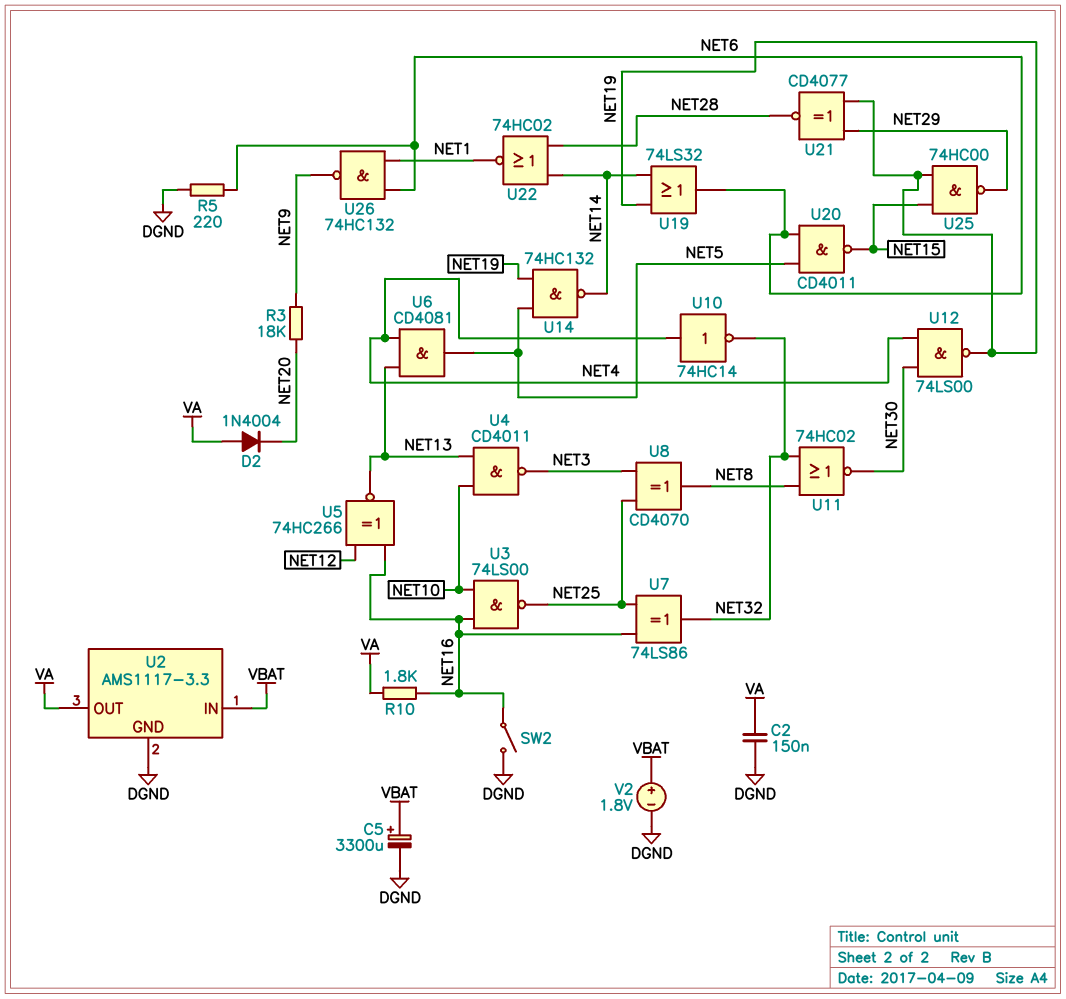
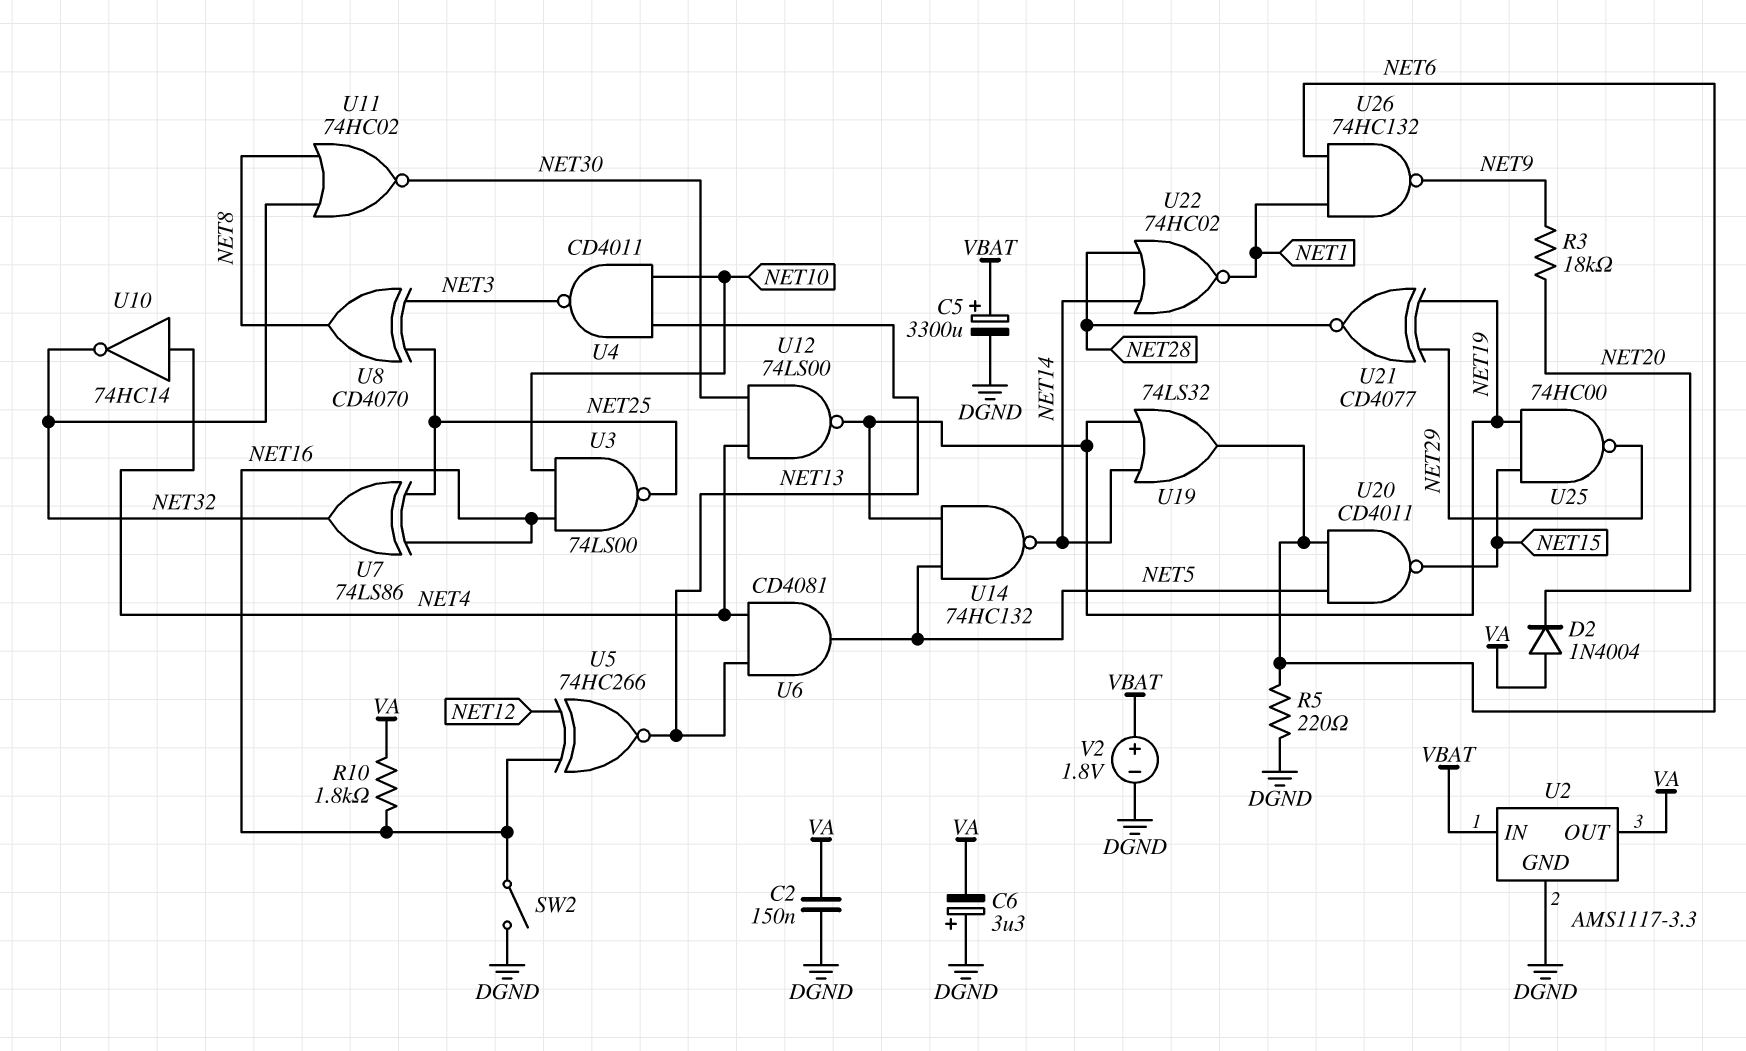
C6: none -> 3.3uF (plus DGND, minus VA)

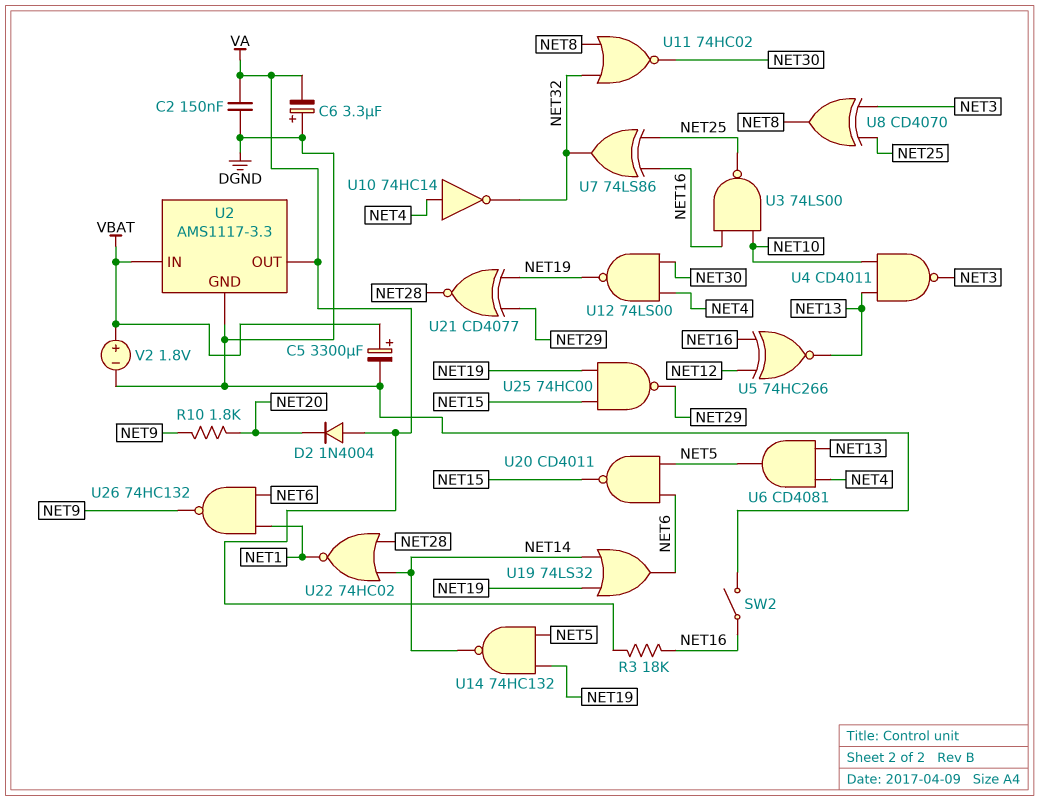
R3: 18k (NET9, NET20) -> 18k (NET16, VA)
R5: 220 (DGND, NET6) -> none
R10: 1.8k (NET16, VA) -> 1.8k (NET9, NET20)

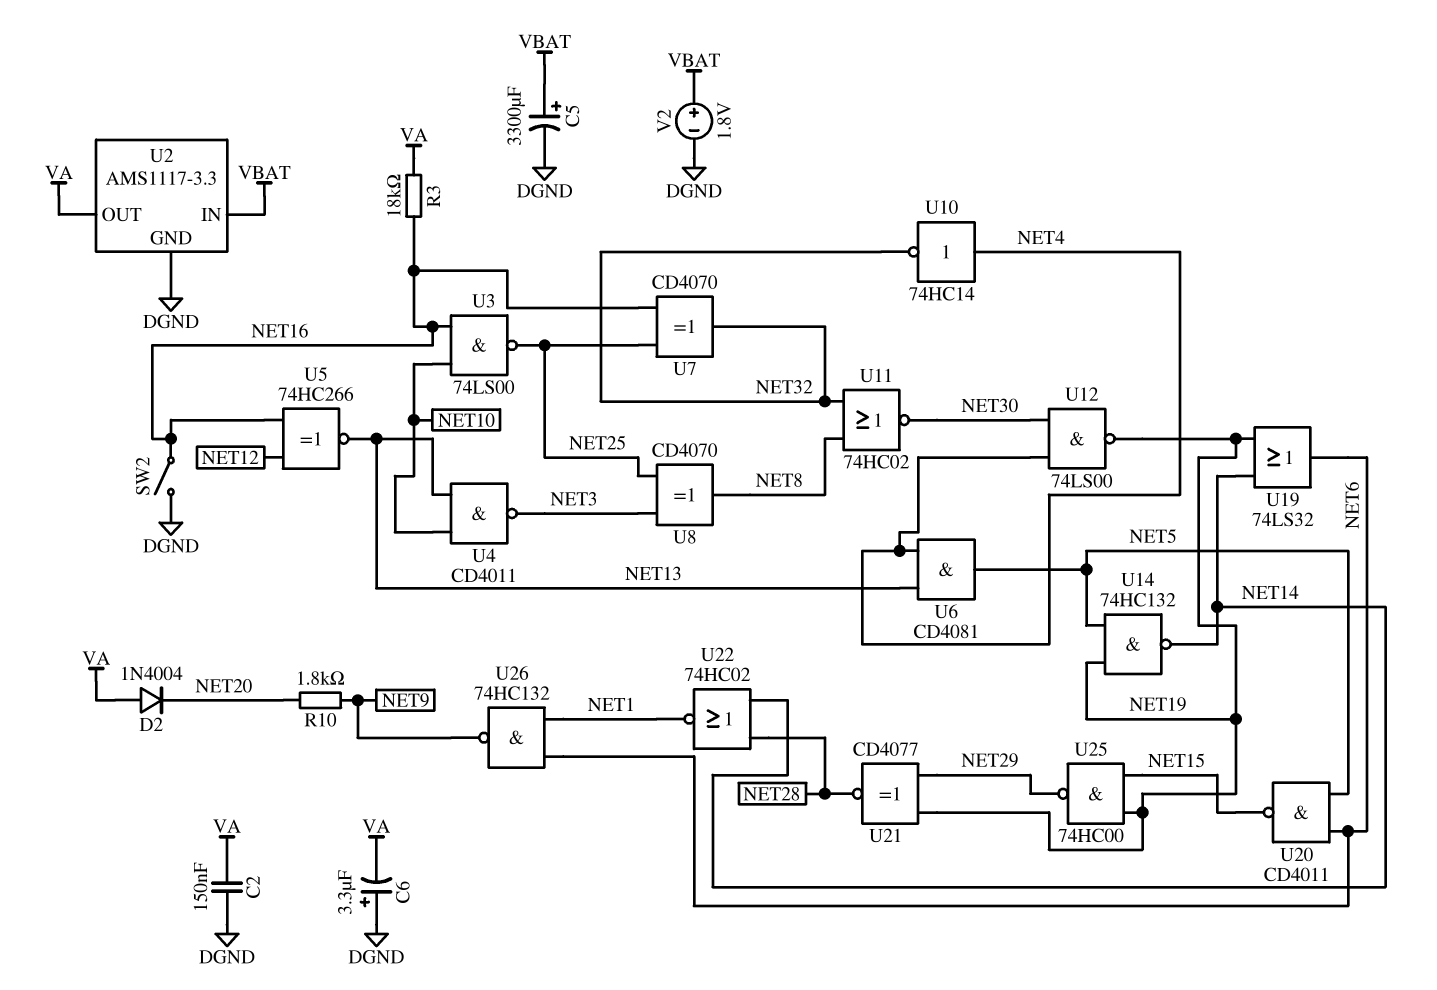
U7: XOR 74LS86 (in NET16, in NET25, out NET32) -> XOR CD4070 (in NET16, in NET25, out NET32)

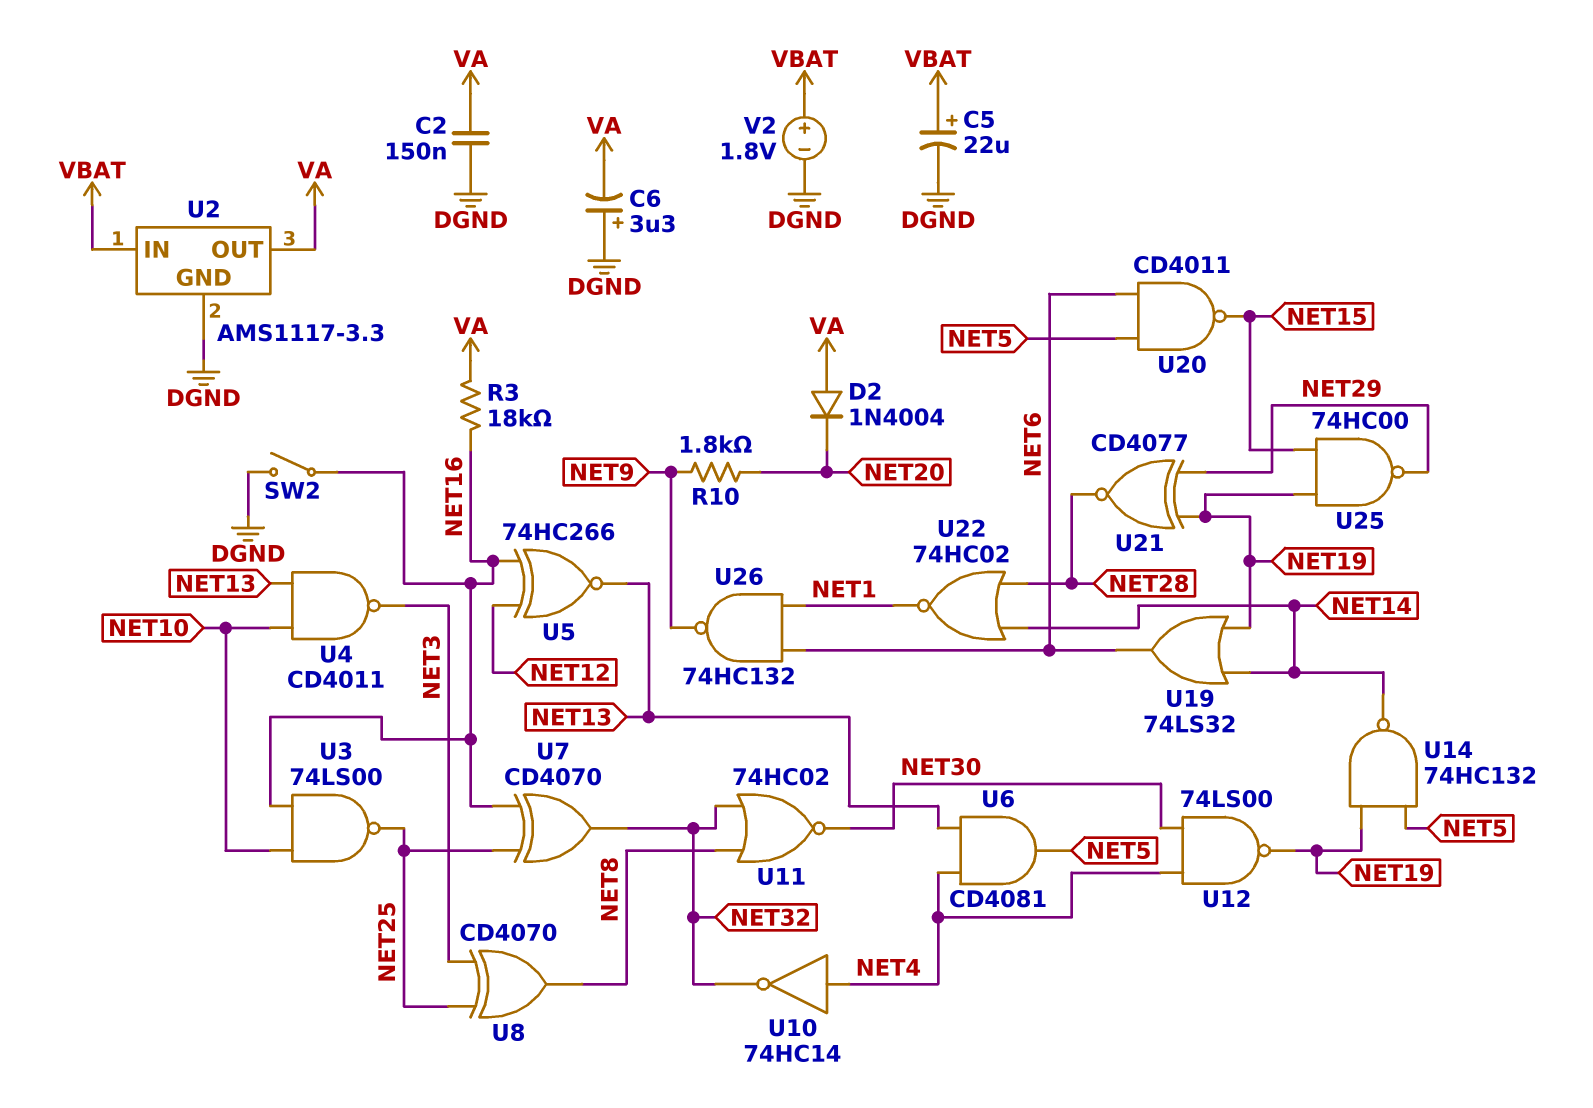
C5: 3300uF (plus VBAT, minus DGND) -> 22uF (plus VBAT, minus DGND)

